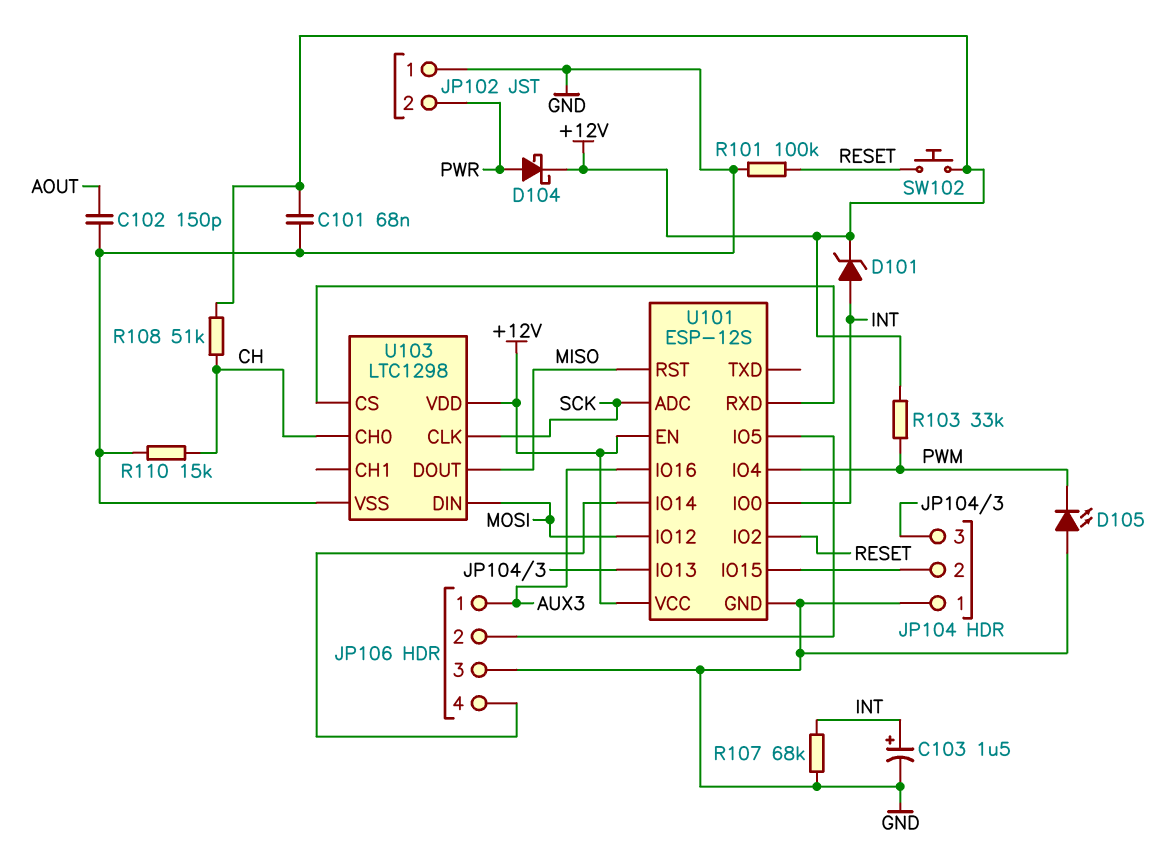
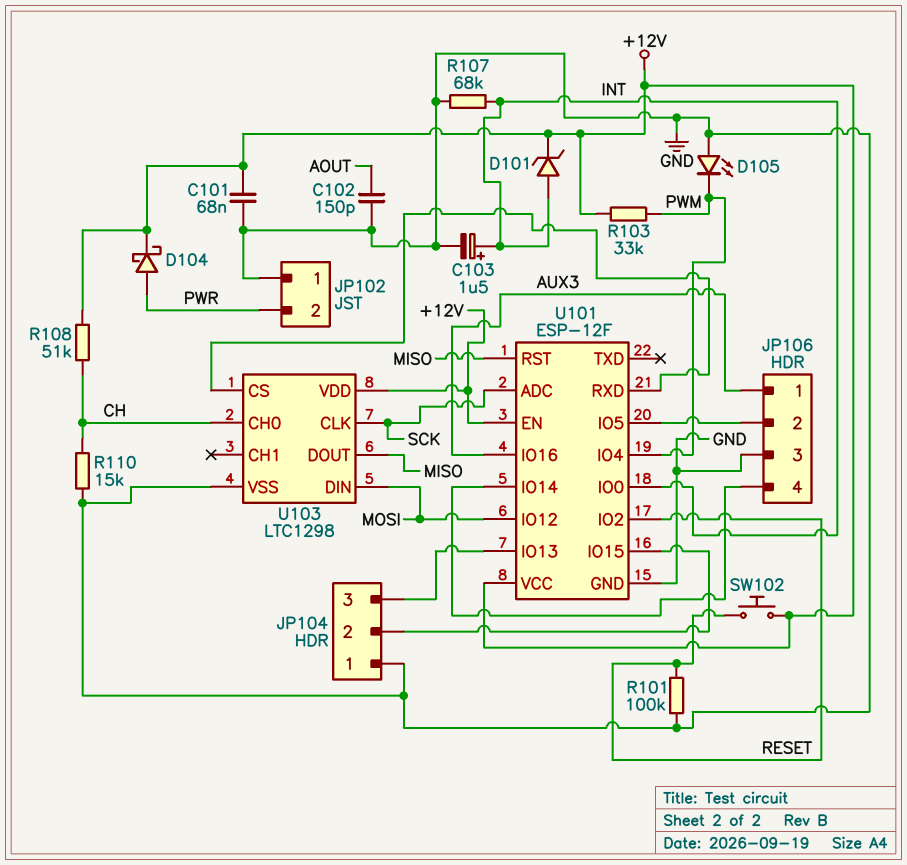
U101: ESP-12S -> ESP-12F

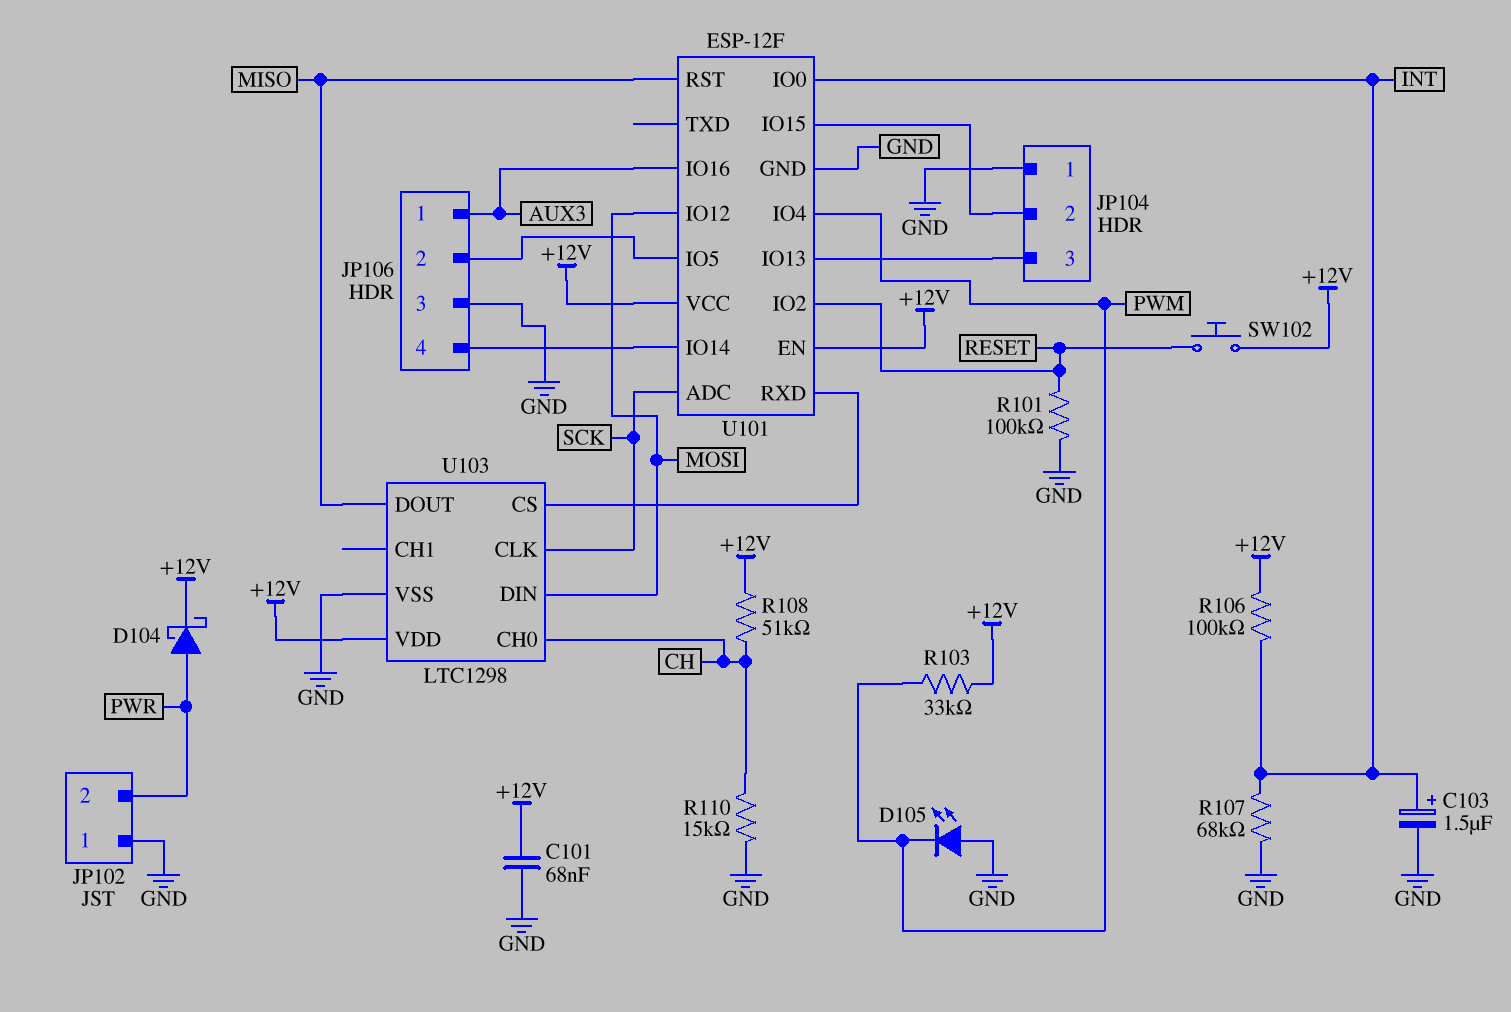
C102: 150pF (AOUT, GND) -> none
D101: zener (A INT, K +12V) -> none
R106: none -> 100k (+12V, INT)

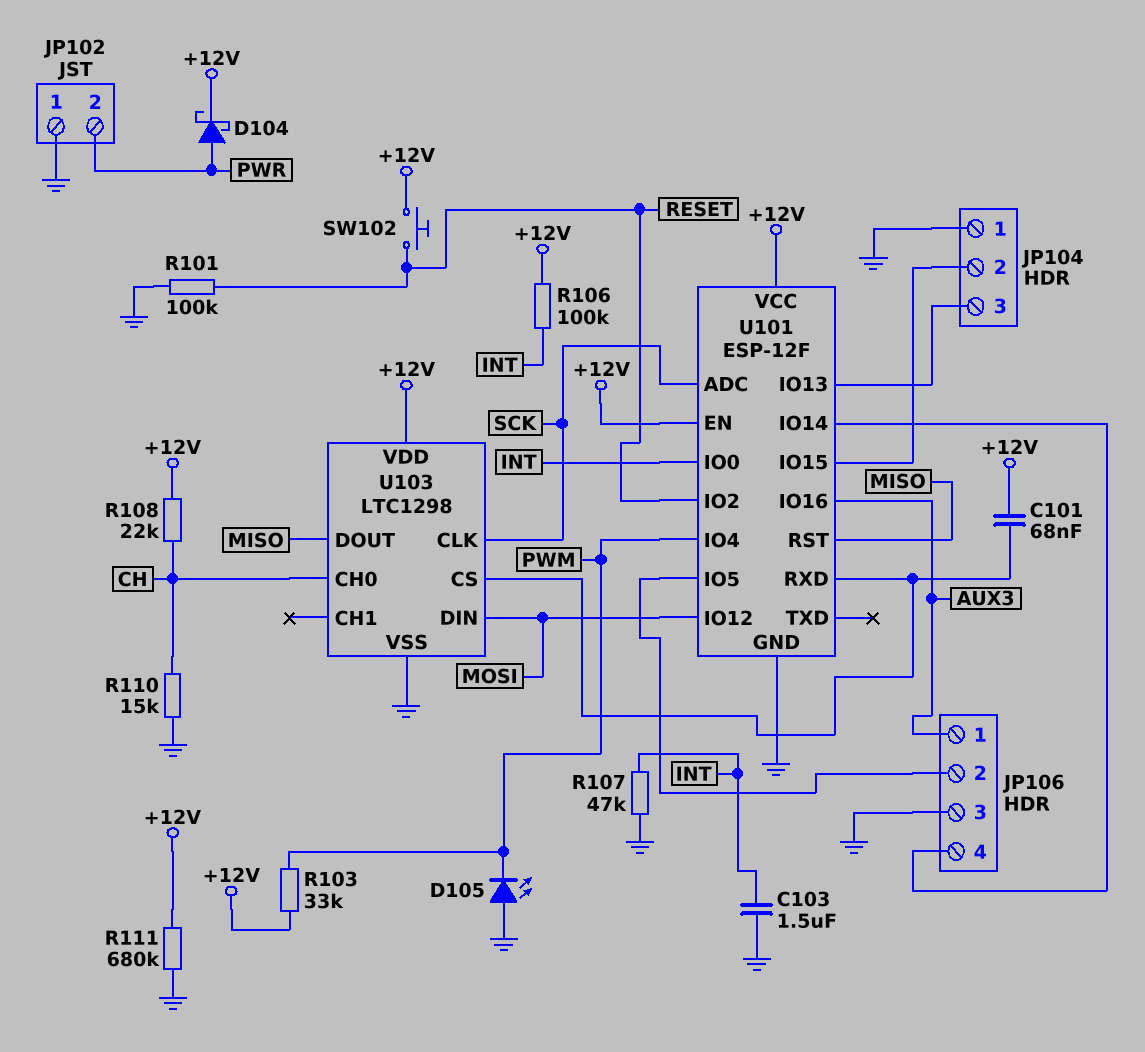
C101: 68nF (+12V, GND) -> 68nF (+12V, U101/RXD)
C103: 1.5uF (plus INT, minus GND) -> 1.5uF (GND, INT)
R107: 68k (GND, INT) -> 47k (GND, INT)
R108: 51k (+12V, CH) -> 22k (+12V, CH)
R111: none -> 680k (+12V, GND)

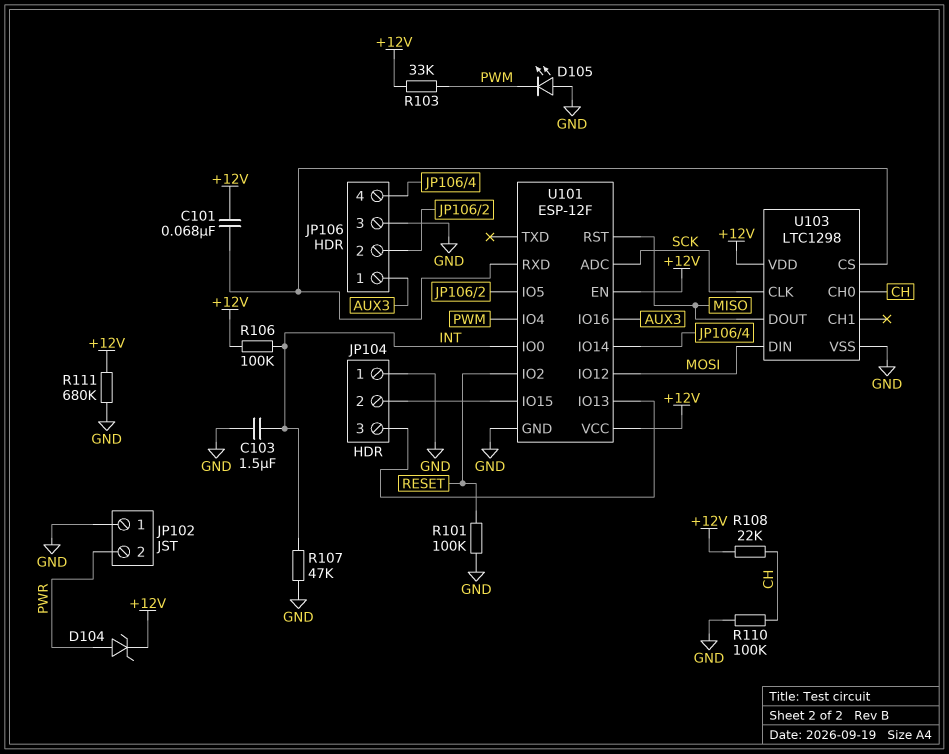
D104: schottky (A PWR, K +12V) -> zener (A PWR, K +12V)
R110: 15k (CH, GND) -> 100k (CH, GND)
SW102: button (+12V, RESET) -> none

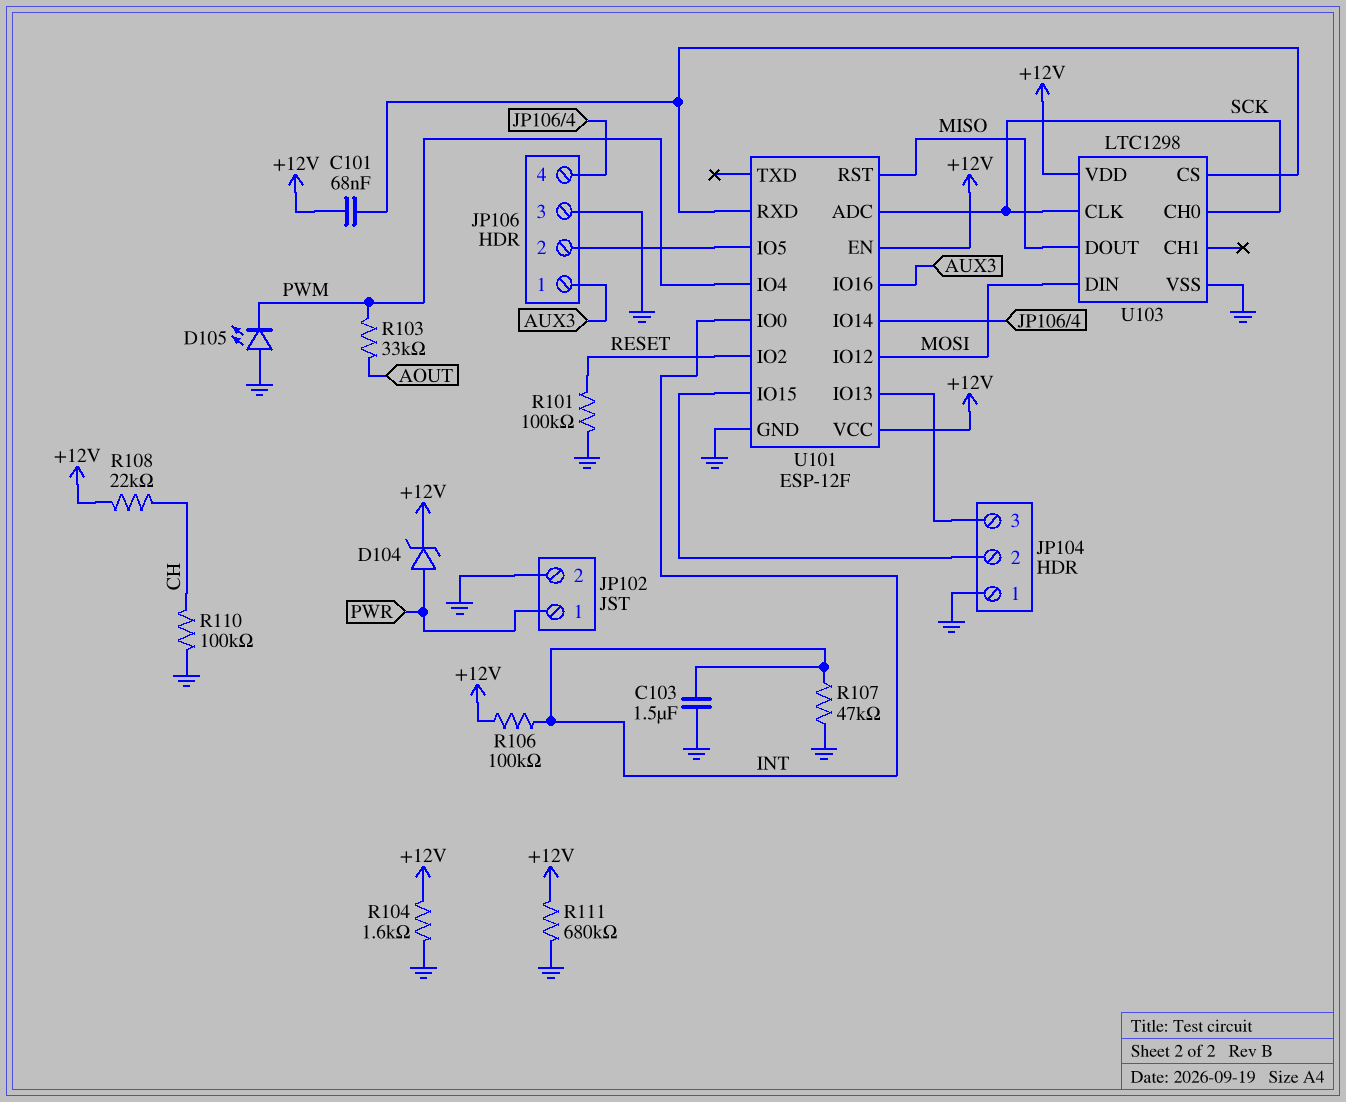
JP102 pin 1: GND -> PWR
JP102 pin 2: PWR -> GND
R103: 33k (+12V, PWM) -> 33k (AOUT, PWM)
R104: none -> 1.6k (+12V, GND)
U103 pin CH0: CH -> SCK

